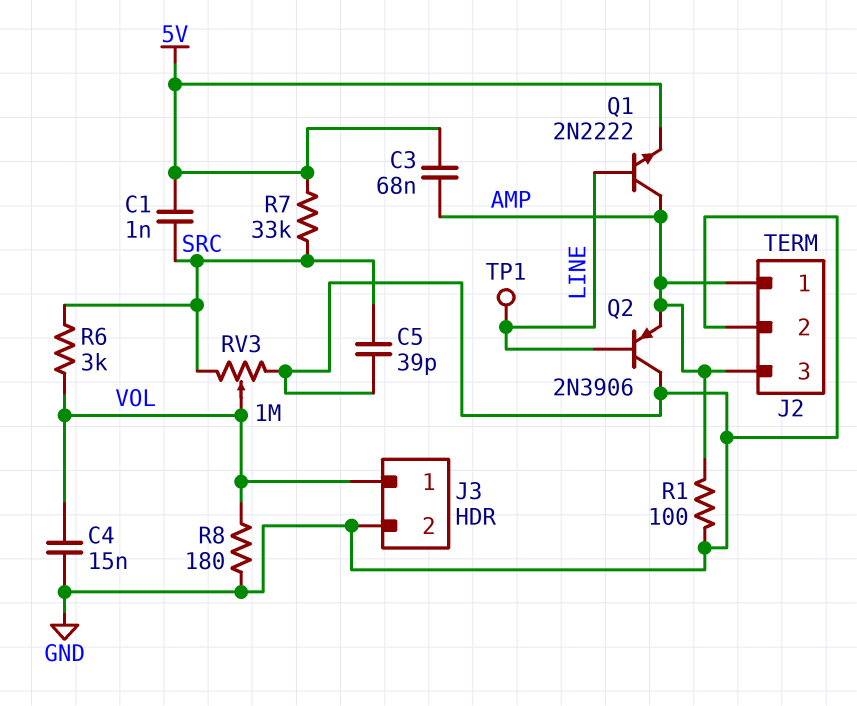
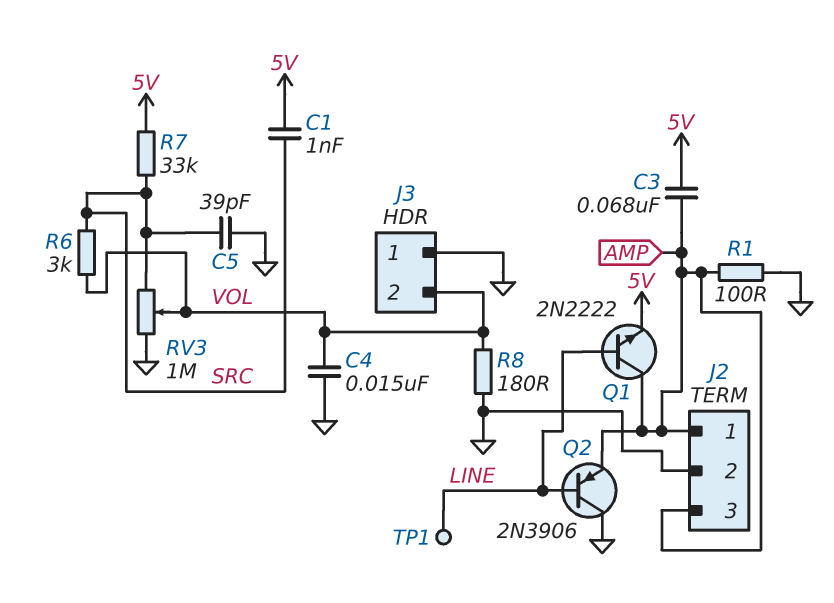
J3 pin 1: VOL -> GND
J3 pin 2: GND -> VOL

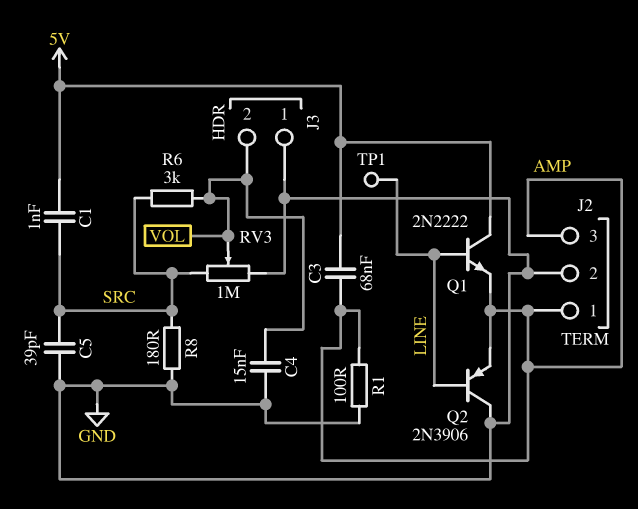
Q1: NPN 2N2222 (B LINE, C AMP, E 5V) -> NPN 2N2222 (B LINE, C 5V, E AMP)
R7: 33k (5V, SRC) -> none
R8: 180 (GND, VOL) -> 180 (GND, SRC)

